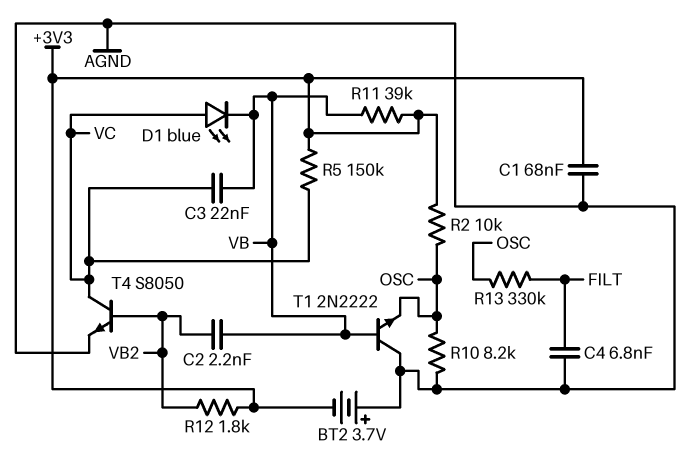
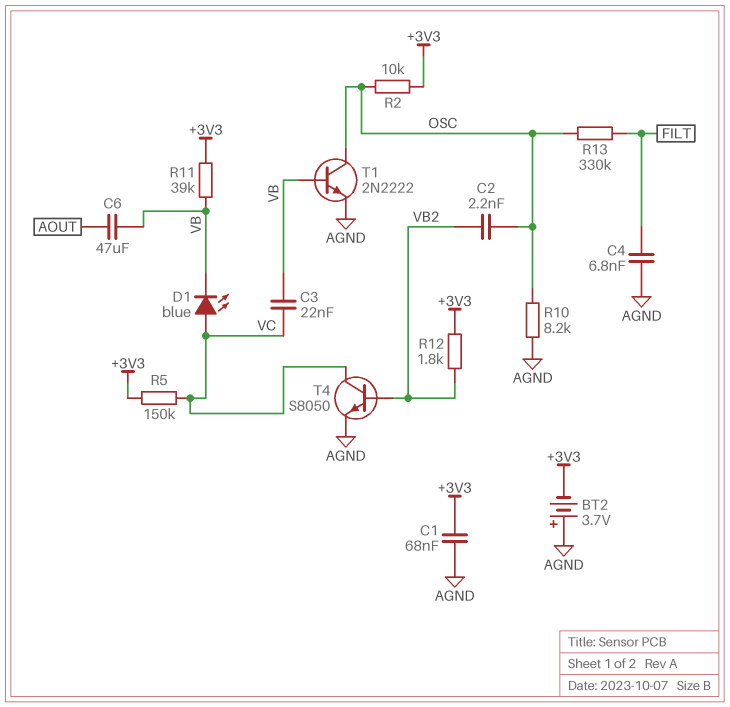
C2: 2.2nF (VB, VB2) -> 2.2nF (OSC, VB2)
C6: none -> 47uF (AOUT, VB)
T1: NPN 2N2222 (B VB, C AGND, E OSC) -> NPN 2N2222 (B VB, C OSC, E AGND)

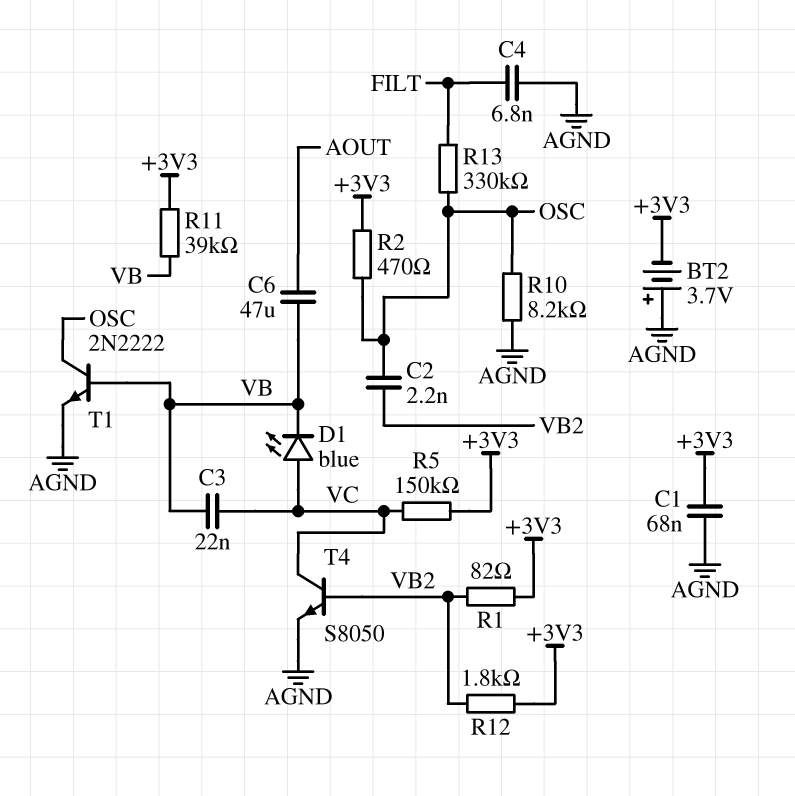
R1: none -> 82 (+3V3, VB2)
R2: 10k (+3V3, OSC) -> 470 (+3V3, OSC)

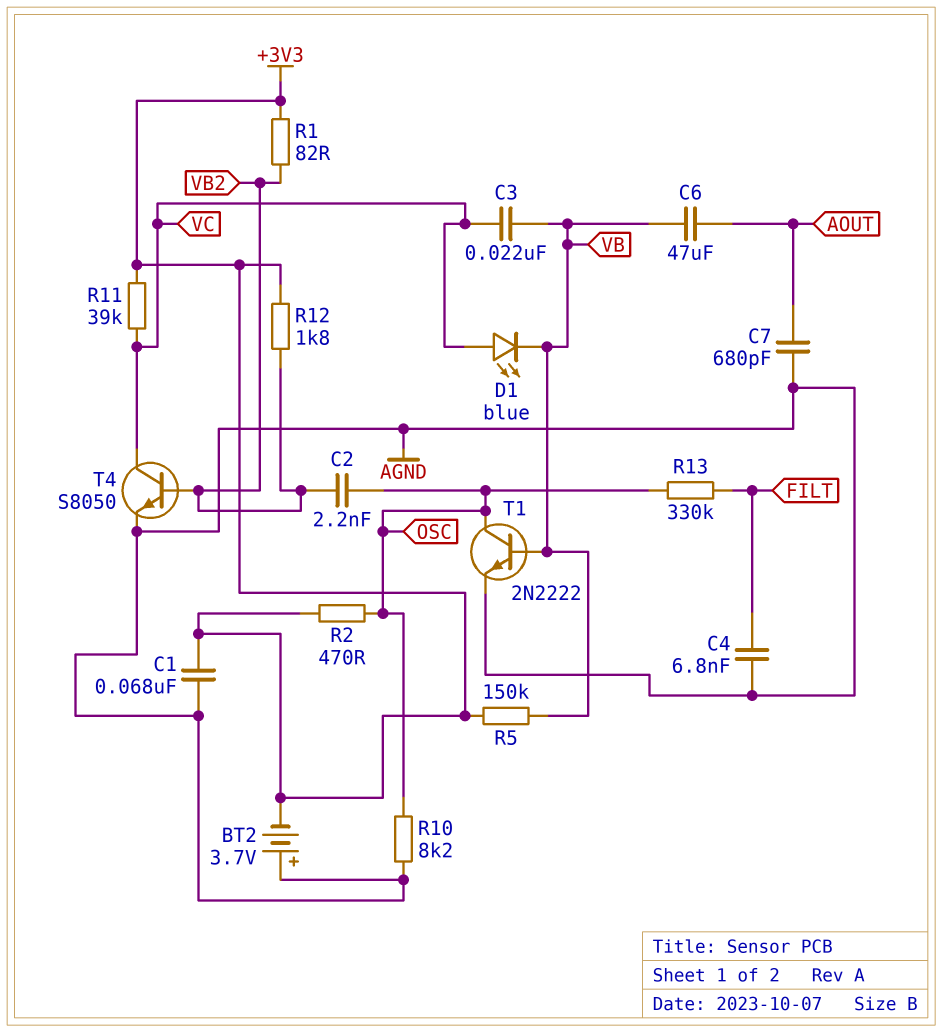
C7: none -> 680pF (AGND, AOUT)
R5: 150k (+3V3, VC) -> 150k (+3V3, VB)
R11: 39k (+3V3, VB) -> 39k (+3V3, VC)

